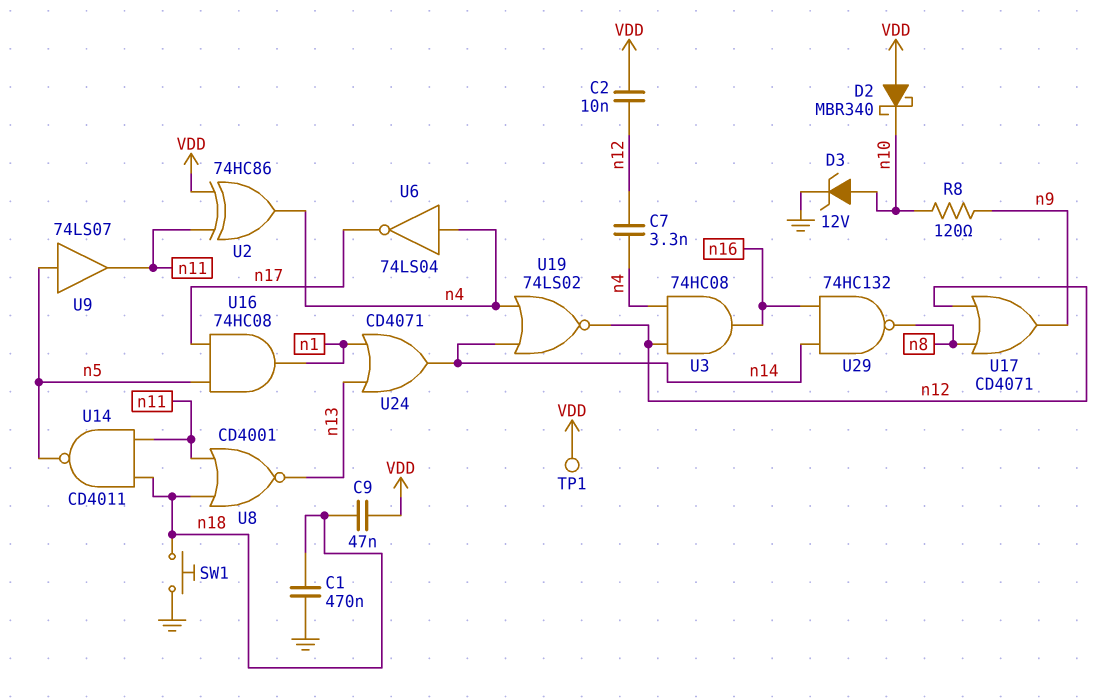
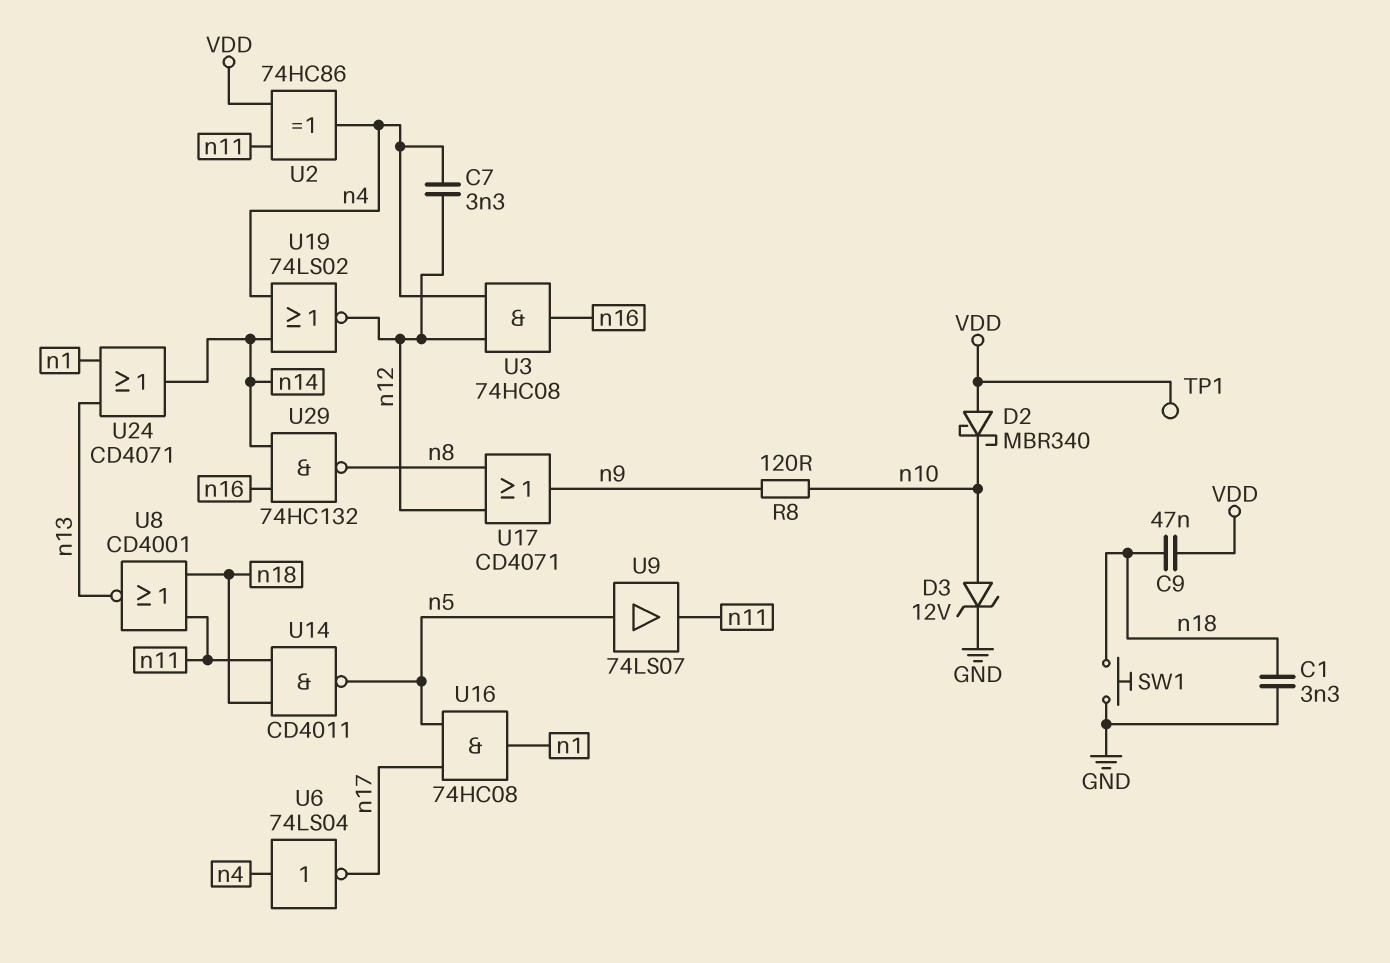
C1: 470nF (GND, n18) -> 3.3nF (GND, n18)
C2: 10nF (VDD, n12) -> none

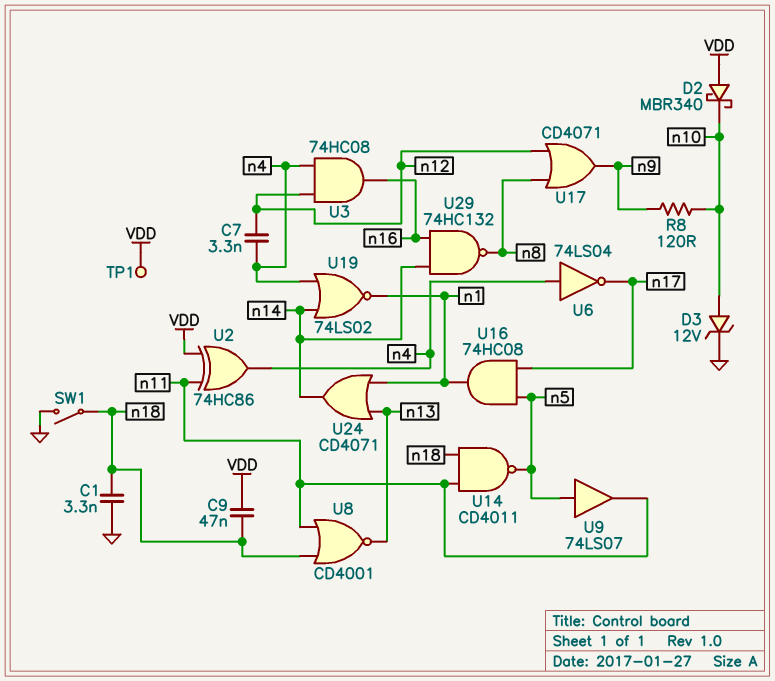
SW1: button (GND, n18) -> switch (GND, n18)
U19: NOR 74LS02 (in n4, in n14, out n12) -> NOR 74LS02 (in n4, in n14, out n1)

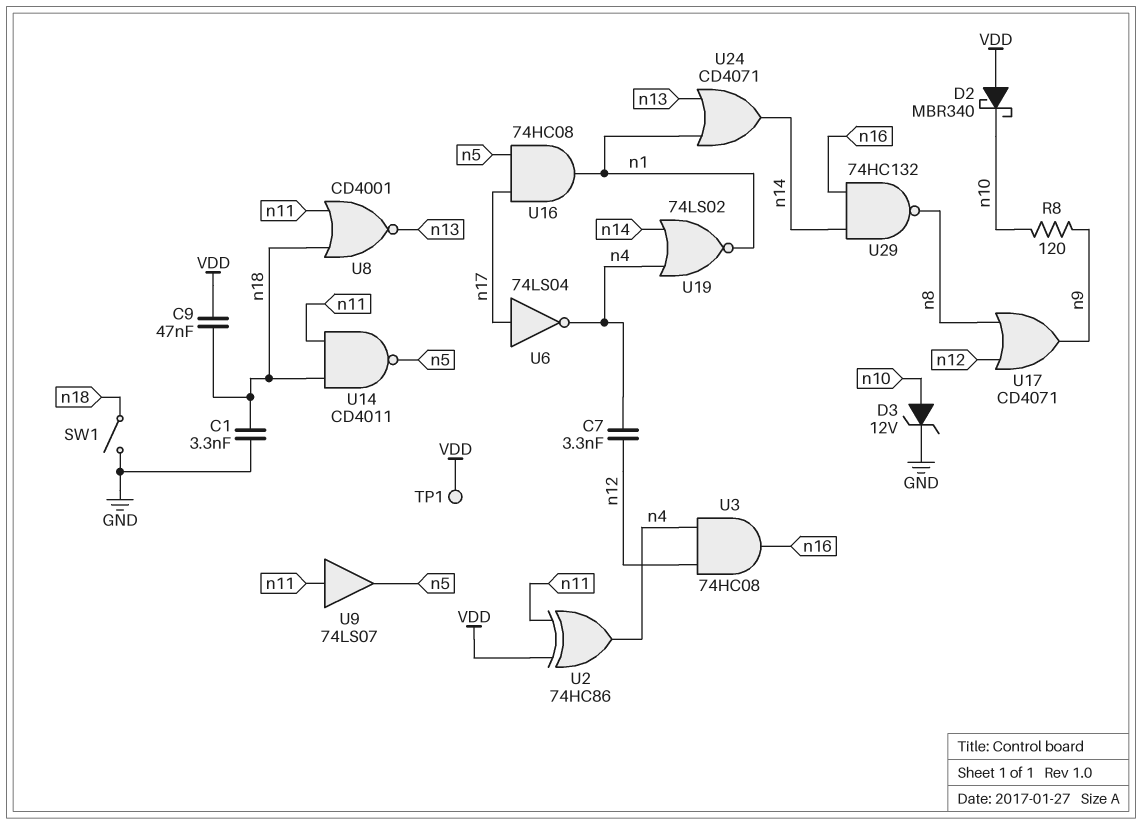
U6: NOT 74LS04 (in n4, out n17) -> NOT 74LS04 (in n17, out n4)
U9: buffer 74LS07 (in n5, out n11) -> buffer 74LS07 (in n11, out n5)

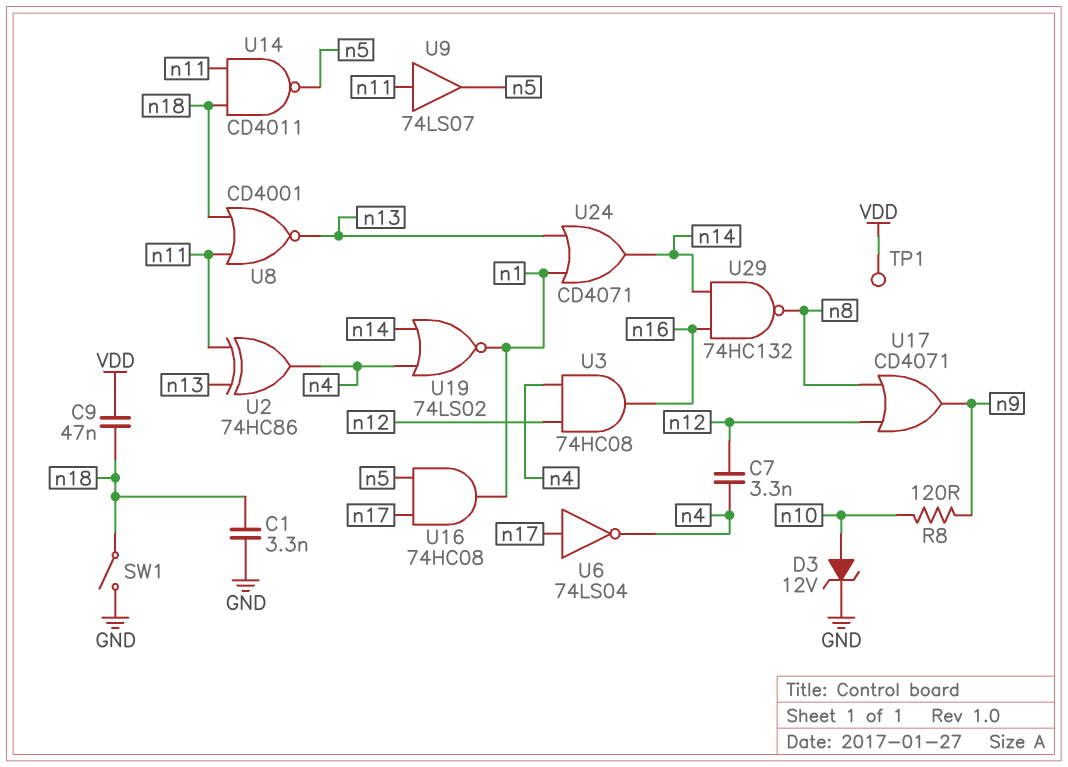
D2: schottky MBR340 (A VDD, K n10) -> none
U2: XOR 74HC86 (in VDD, in n11, out n4) -> XOR 74HC86 (in n11, in n13, out n4)

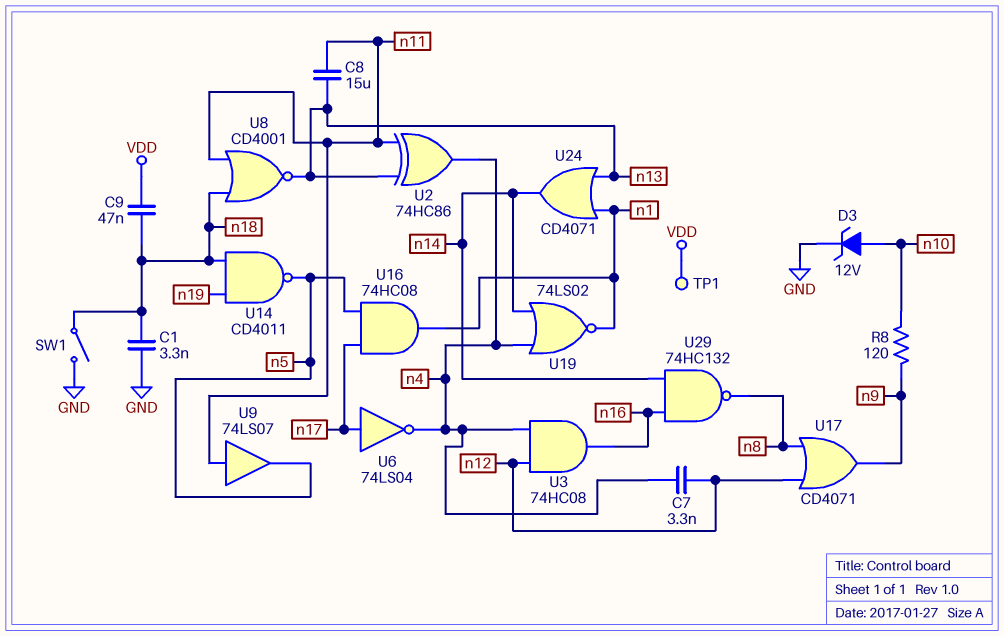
C8: none -> 15uF (n11, n13)
U14: NAND CD4011 (in n11, in n18, out n5) -> NAND CD4011 (in n18, in n19, out n5)

